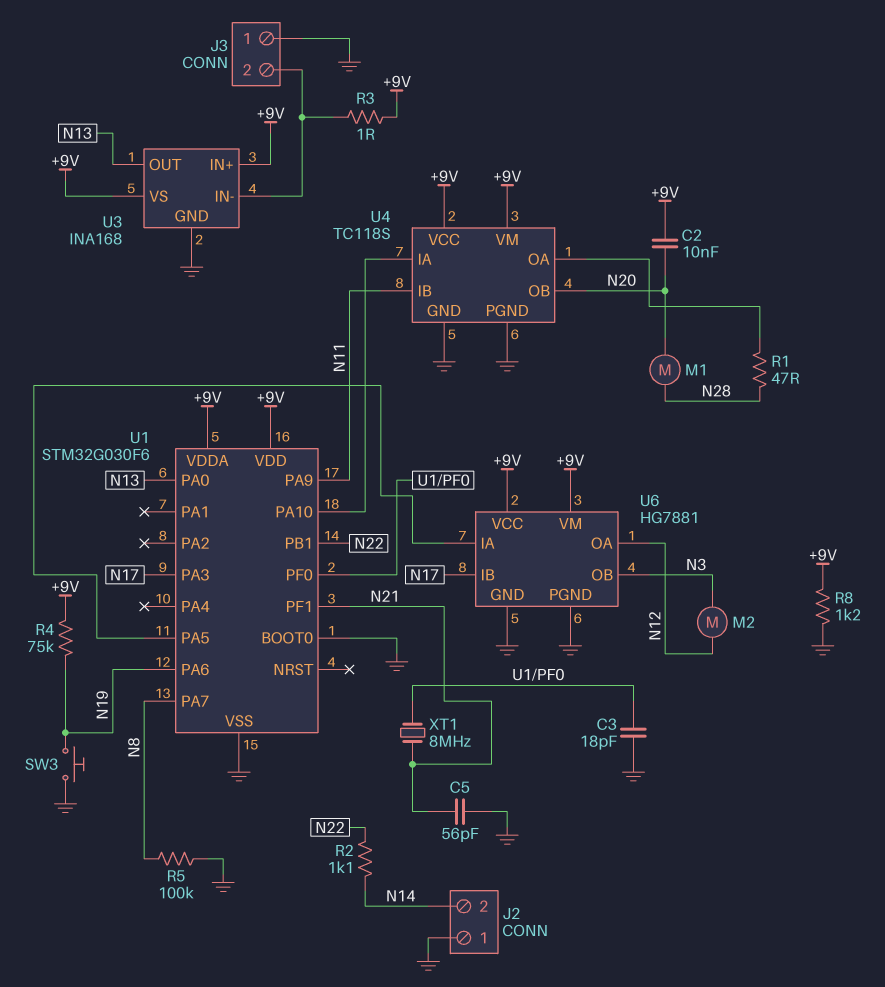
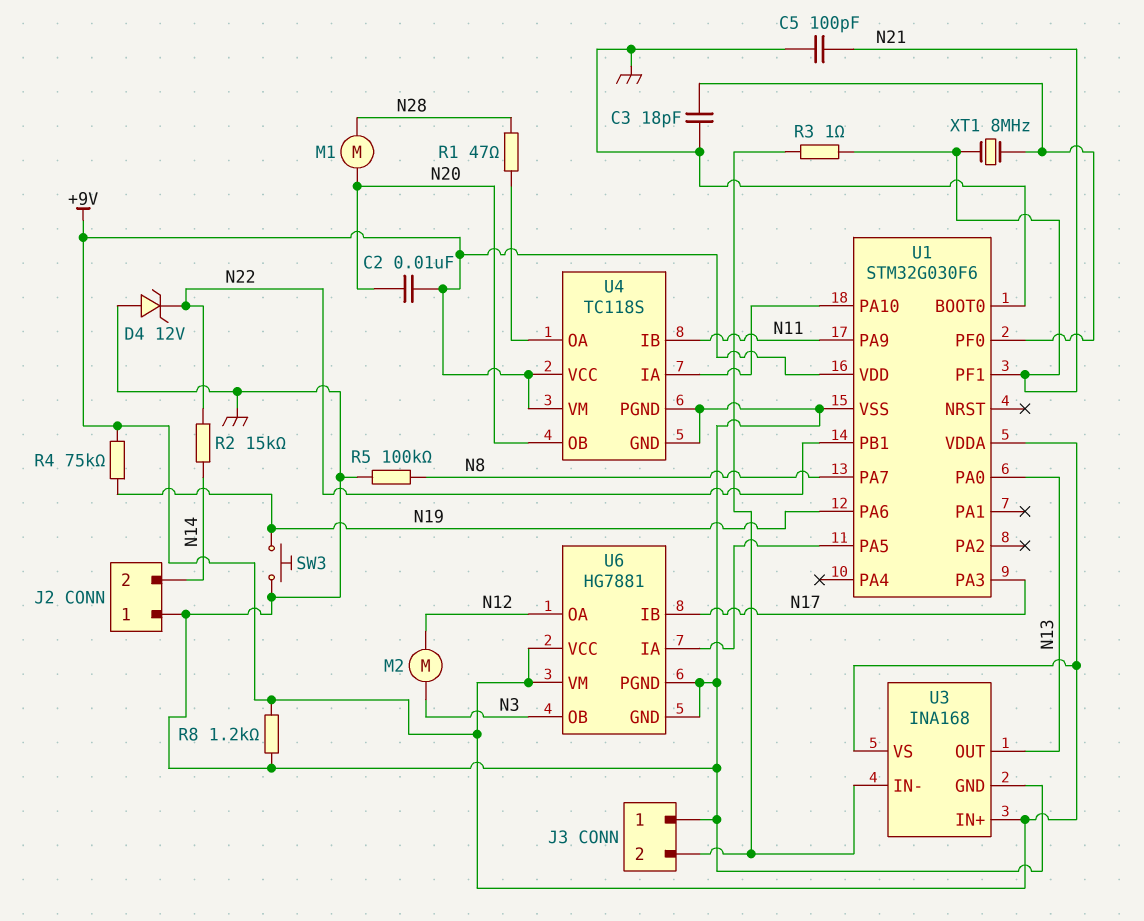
C5: 56pF (GND, N21) -> 100pF (GND, N21)
D4: none -> zener 12V (A GND, K N22)
R2: 1.1k (N14, N22) -> 15k (N14, N22)
R3: 1 (+9V, J3/2) -> 1 (J3/2, N21)

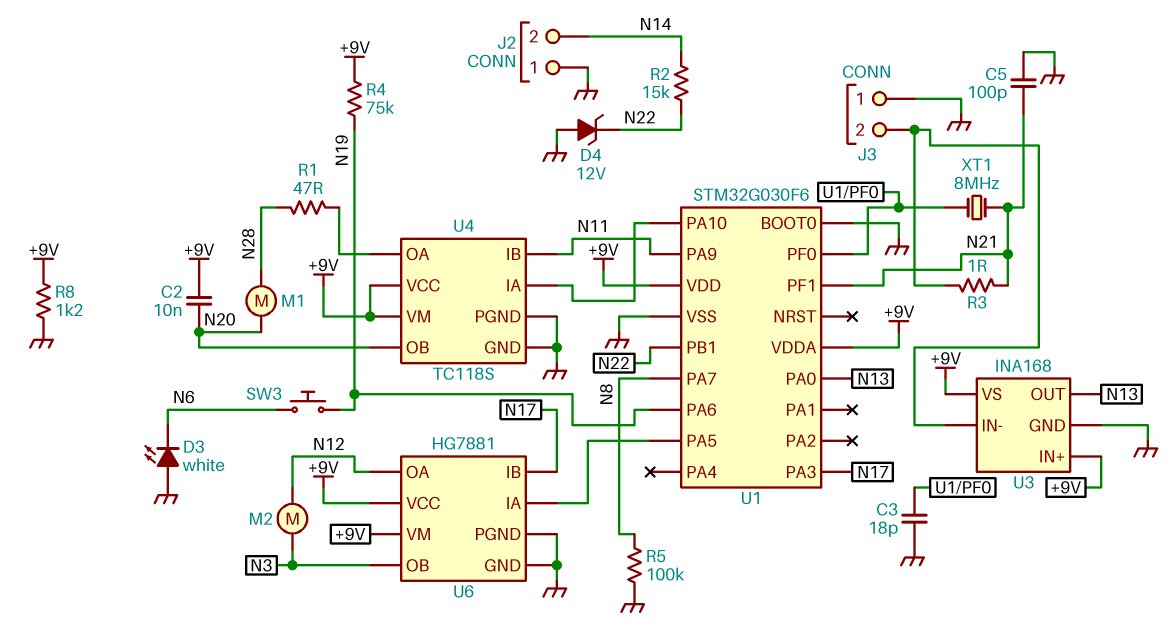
D3: none -> LED white (A GND, K N6)
SW3: button (GND, N19) -> button (N6, N19)

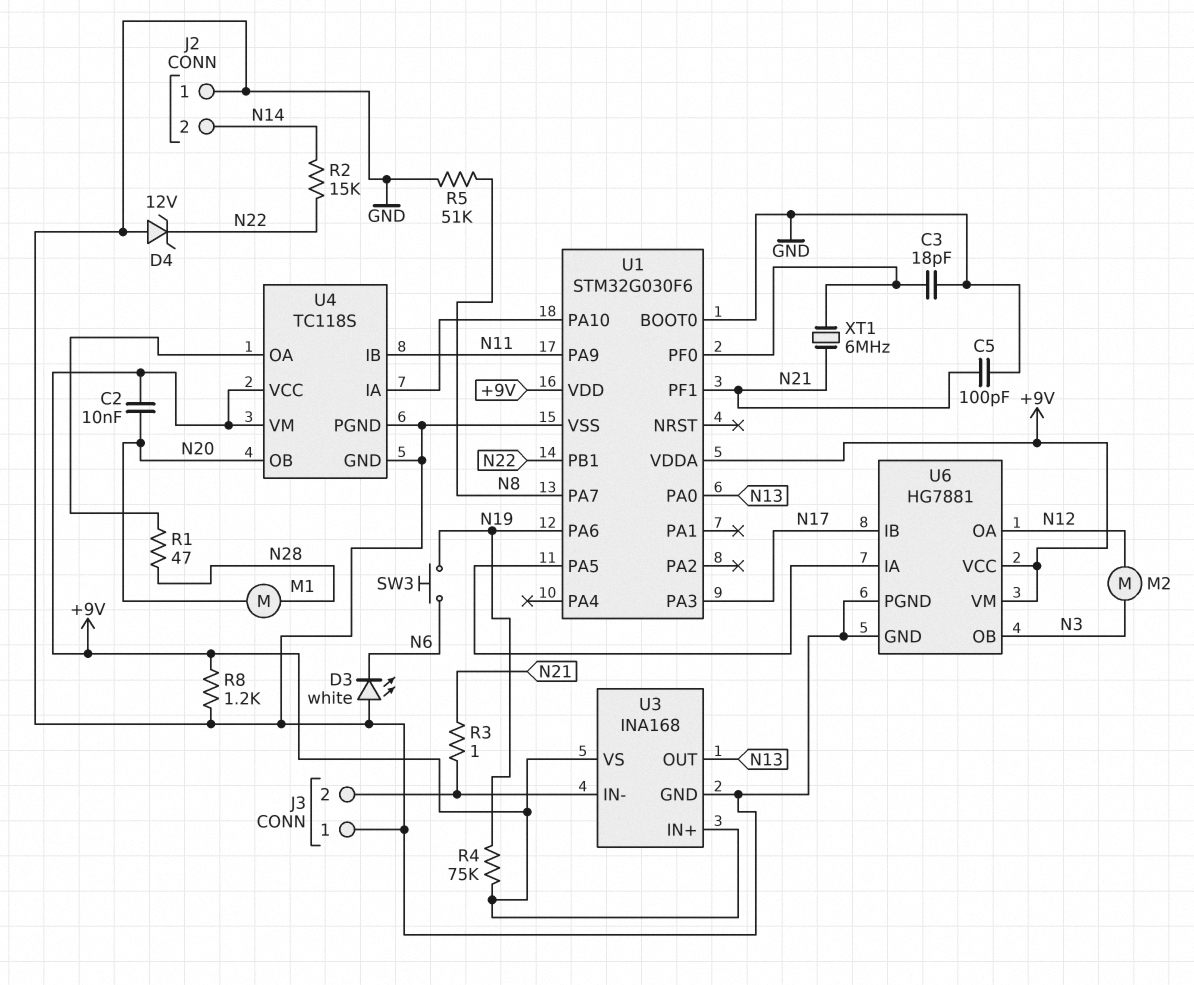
R5: 100k (GND, N8) -> 51k (GND, N8)
XT1: 8MHz (N21, U1/PF0) -> 6MHz (N21, U1/PF0)

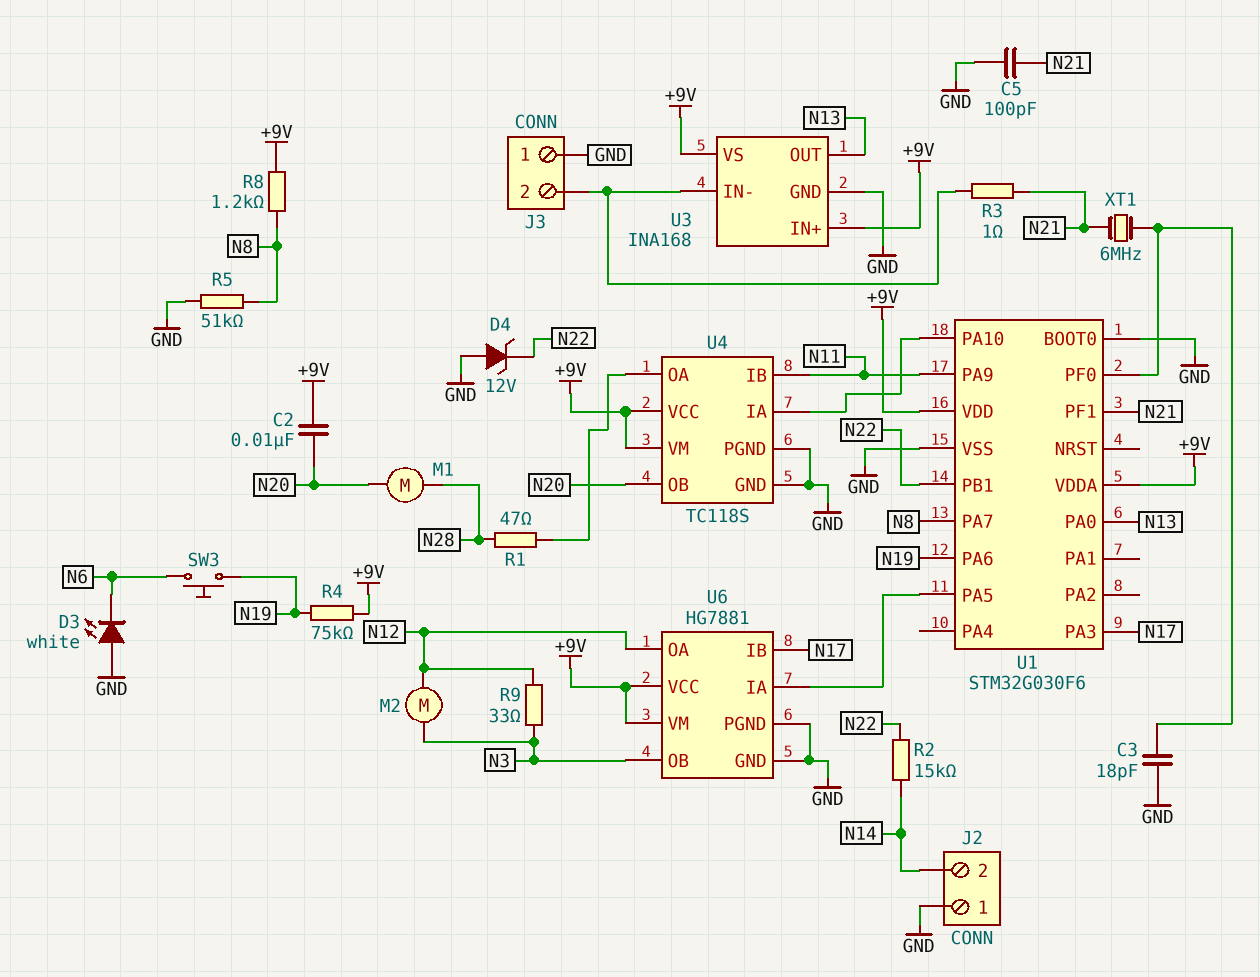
R8: 1.2k (+9V, GND) -> 1.2k (+9V, N8)
R9: none -> 33 (N3, N12)

